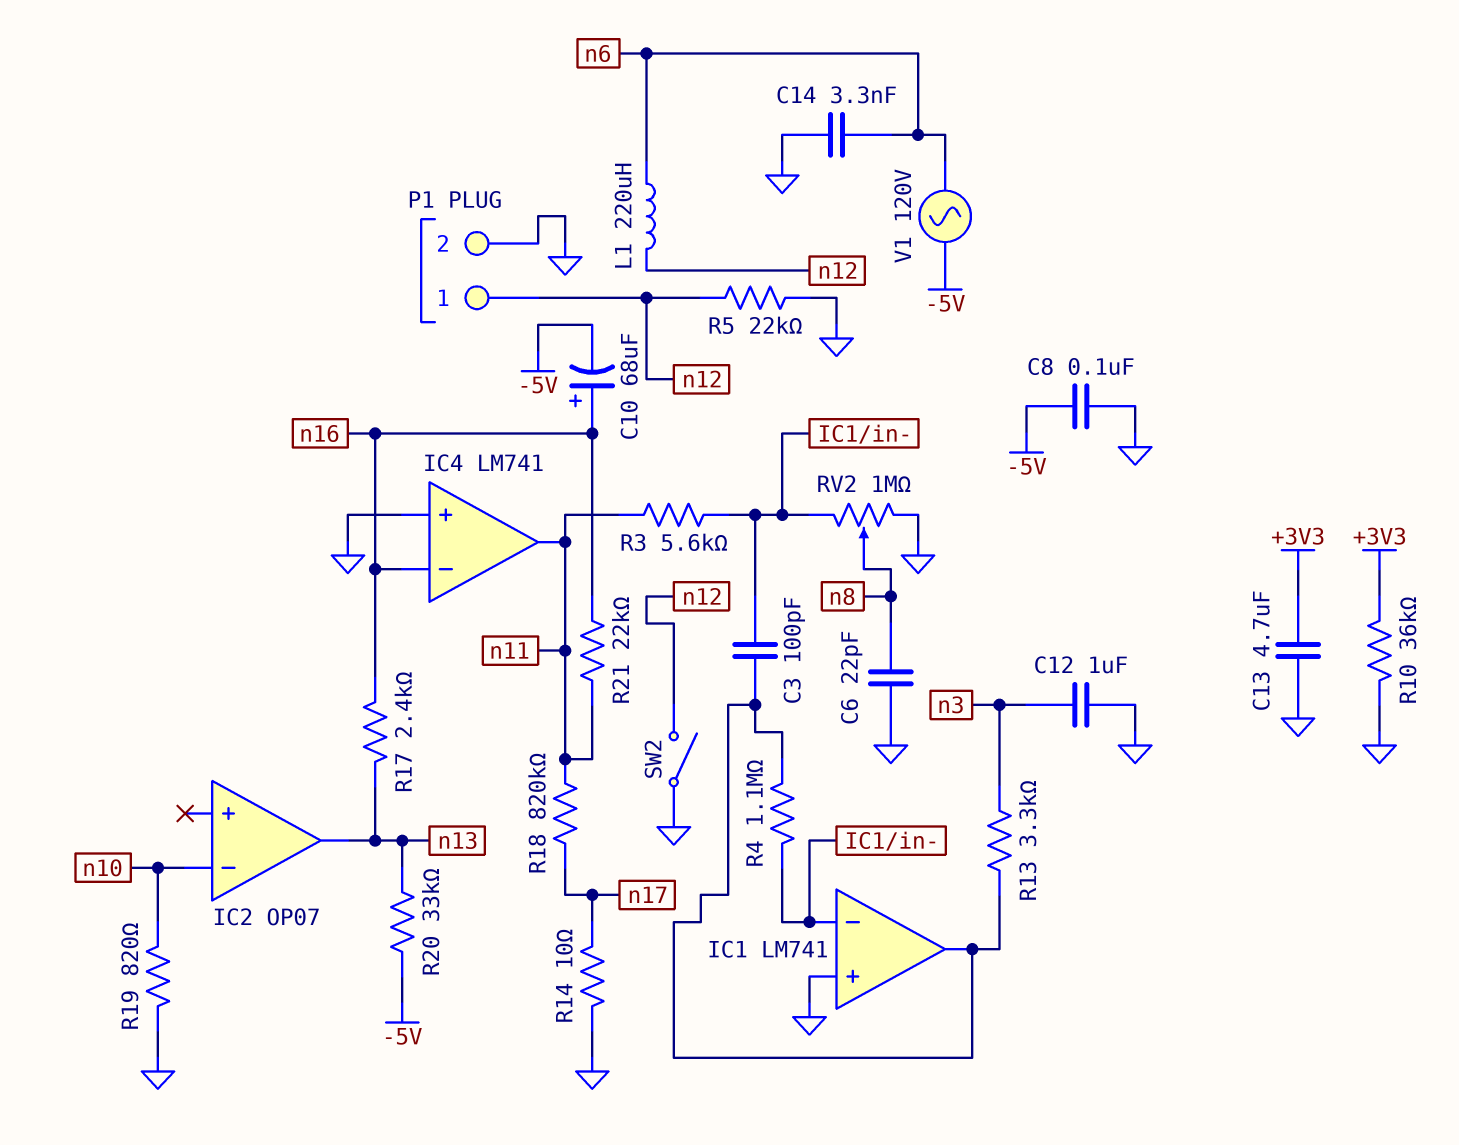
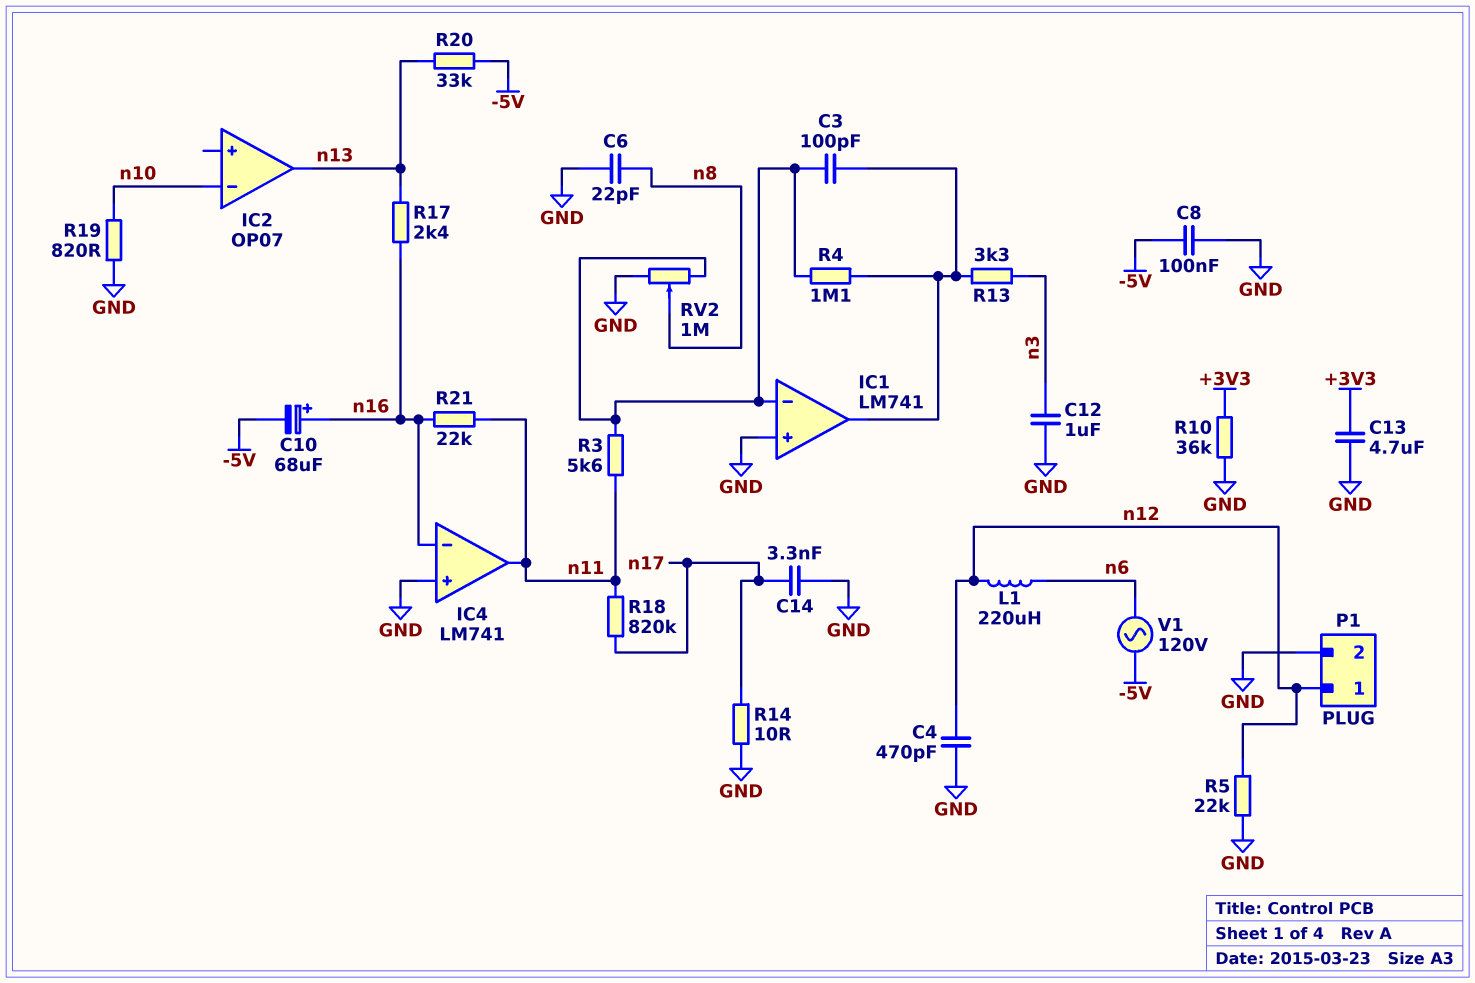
C4: none -> 470pF (GND, n12)
C14: 3.3nF (GND, n6) -> 3.3nF (GND, n17)
SW2: switch (GND, n12) -> none

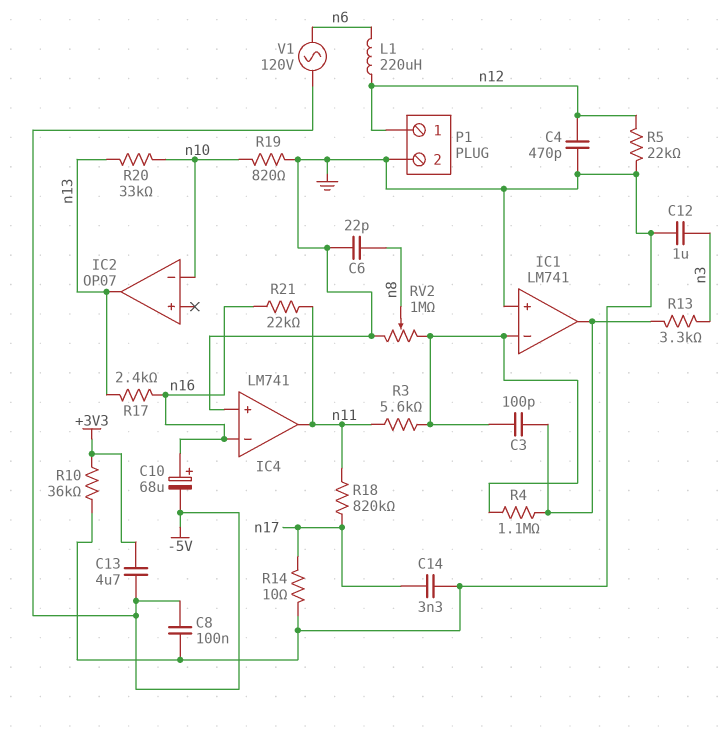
C13: 4.7uF (+3V3, GND) -> 4.7uF (+3V3, -5V)
R20: 33k (-5V, n13) -> 33k (n10, n13)

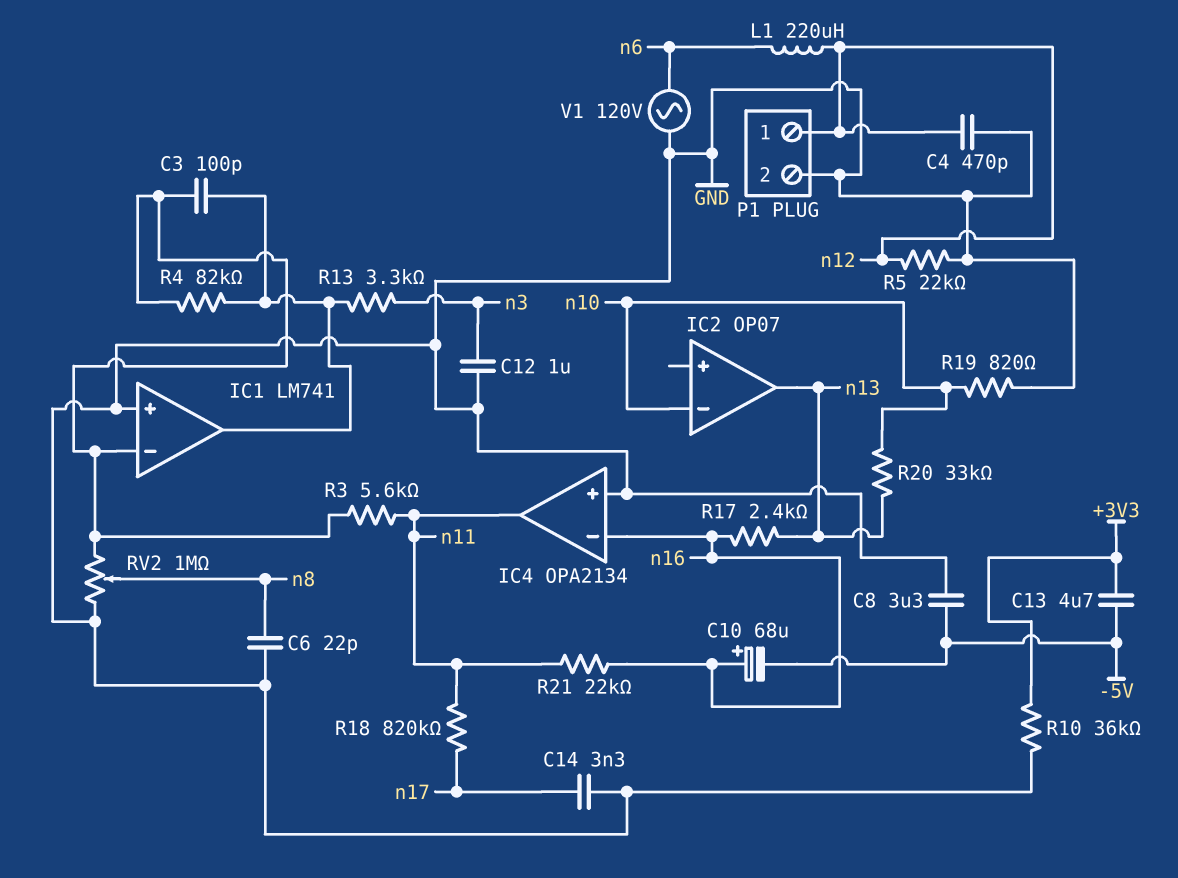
C8: 100nF (-5V, GND) -> 3.3uF (-5V, GND)
IC4: LM741 -> OPA2134
R4: 1.1M (IC1/in-, IC1/out) -> 82k (IC1/in-, IC1/out)
R14: 10 (GND, n17) -> none
V1: AC 120V (-5V, n6) -> AC 120V (GND, n6)

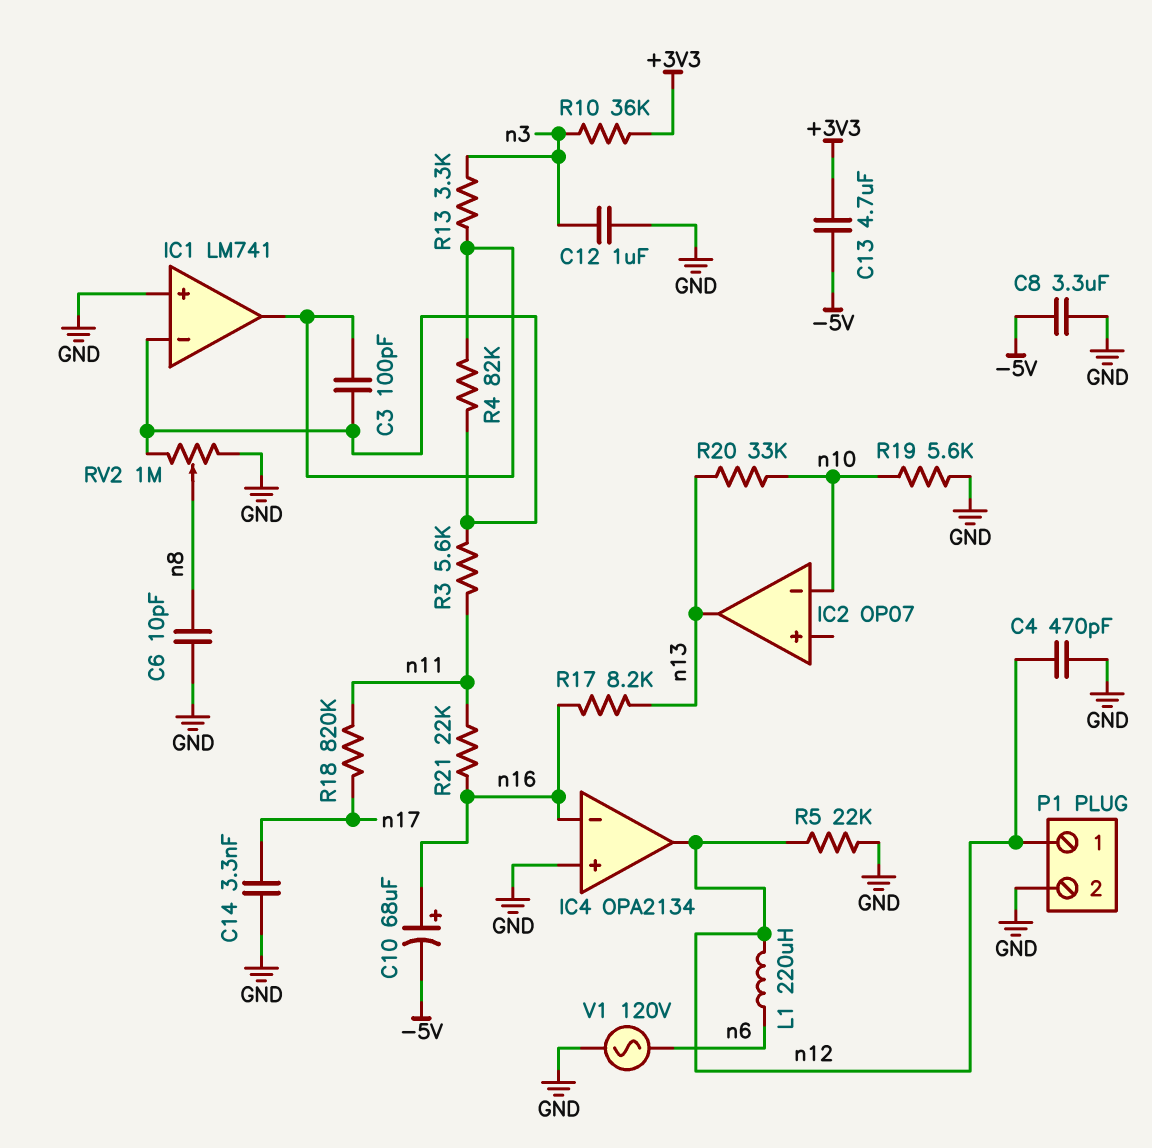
C6: 22pF (GND, n8) -> 10pF (GND, n8)
IC4 pin out: n11 -> n12
R10: 36k (+3V3, GND) -> 36k (+3V3, n3)
R17: 2.4k (n13, n16) -> 8.2k (n13, n16)
R19: 820 (GND, n10) -> 5.6k (GND, n10)

